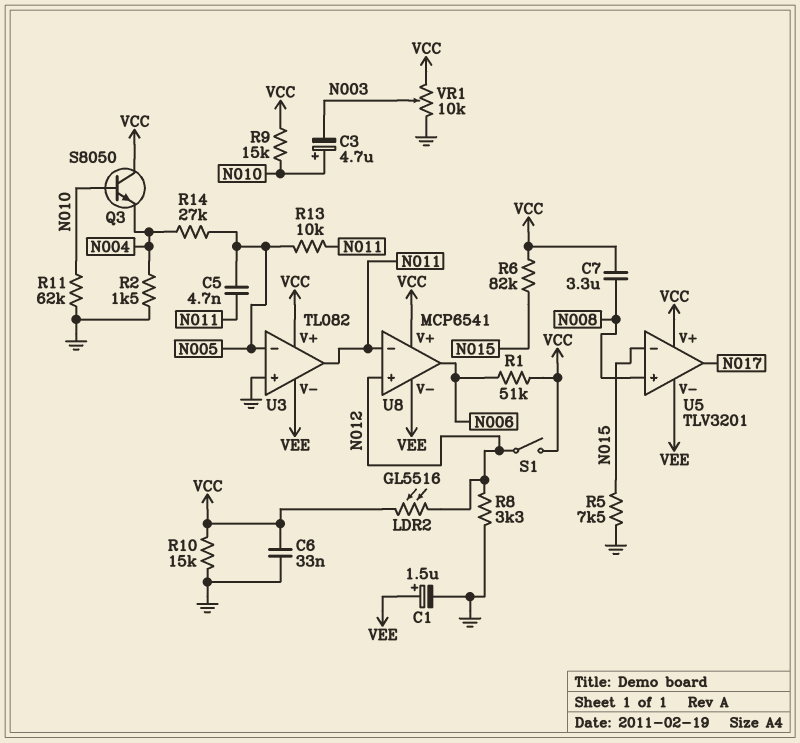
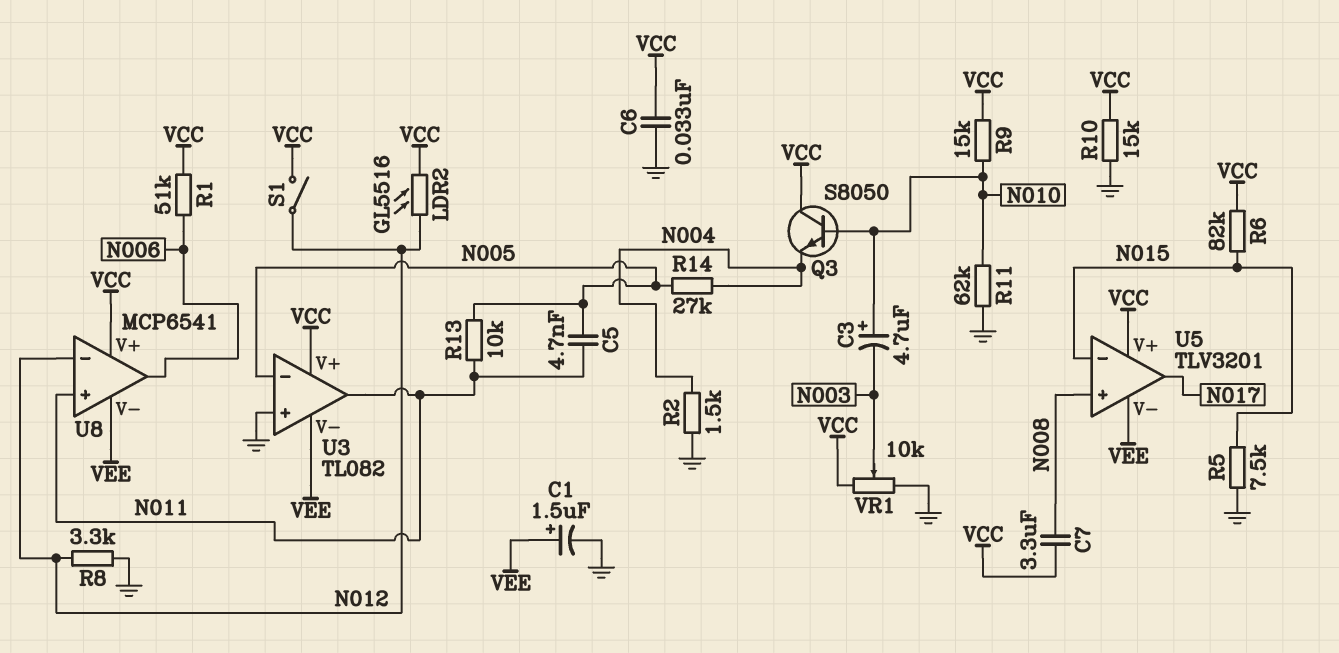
U8 pin in+: N012 -> N011
U8 pin in-: N011 -> N012

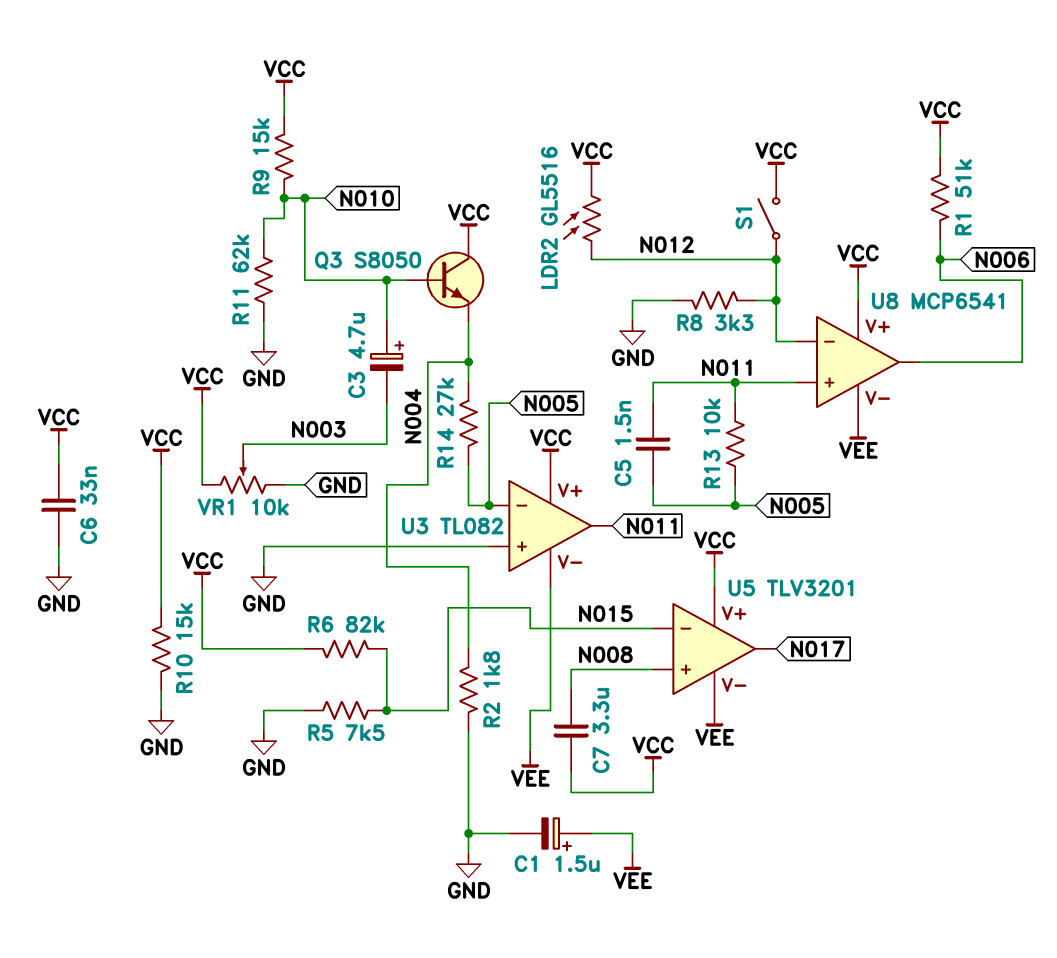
C5: 4.7nF (N005, N011) -> 1.5nF (N005, N011)
R2: 1.5k (GND, N004) -> 1.8k (GND, N004)

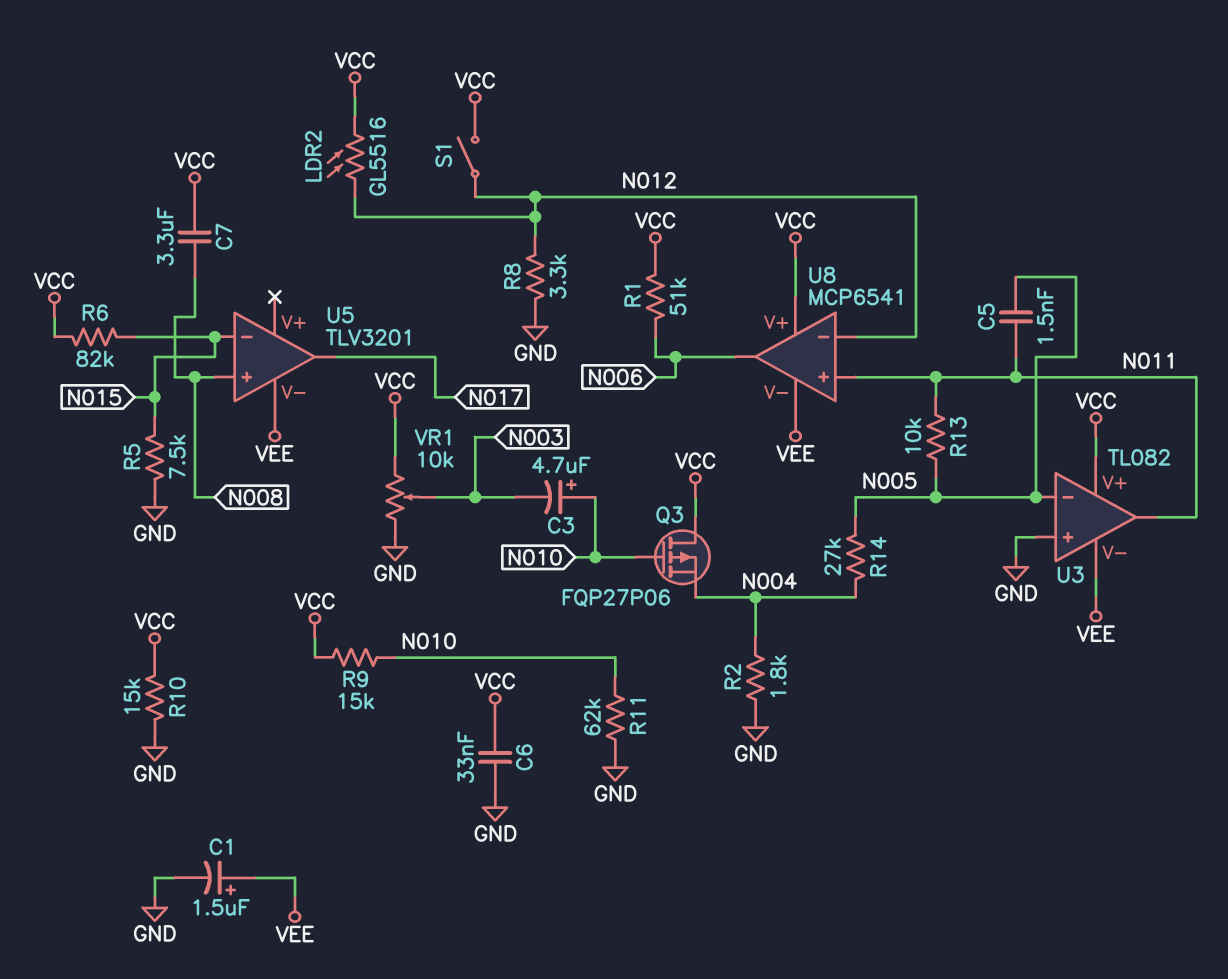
Q3: NPN S8050 (B N010, C VCC, E N004) -> PMOS FQP27P06 (G N010, D VCC, S N004)
U5 pin V+: VCC -> none

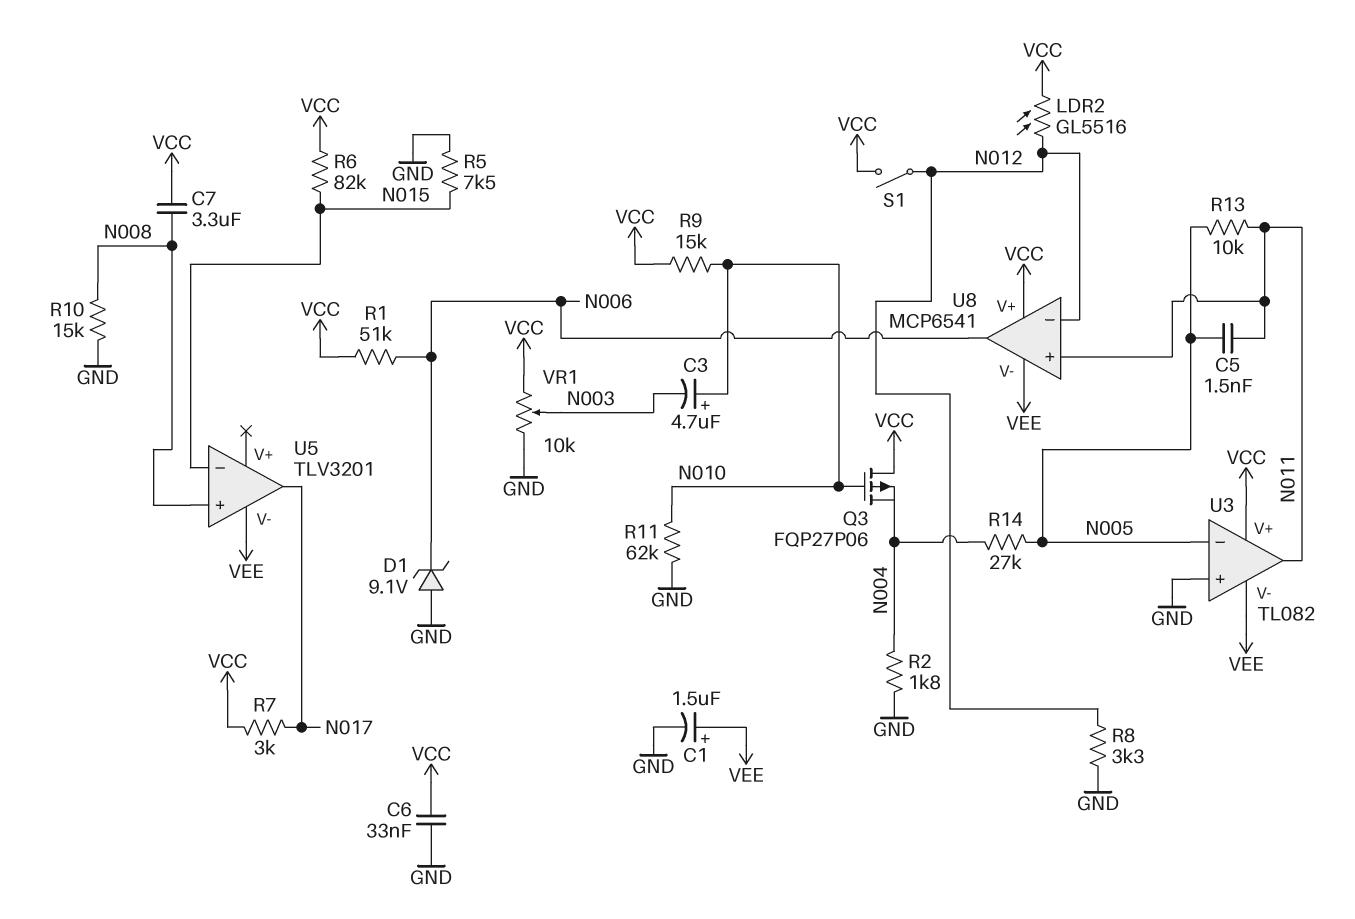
D1: none -> zener 9.1V (A GND, K N006)
R7: none -> 3k (N017, VCC)
R10: 15k (GND, VCC) -> 15k (GND, N008)

